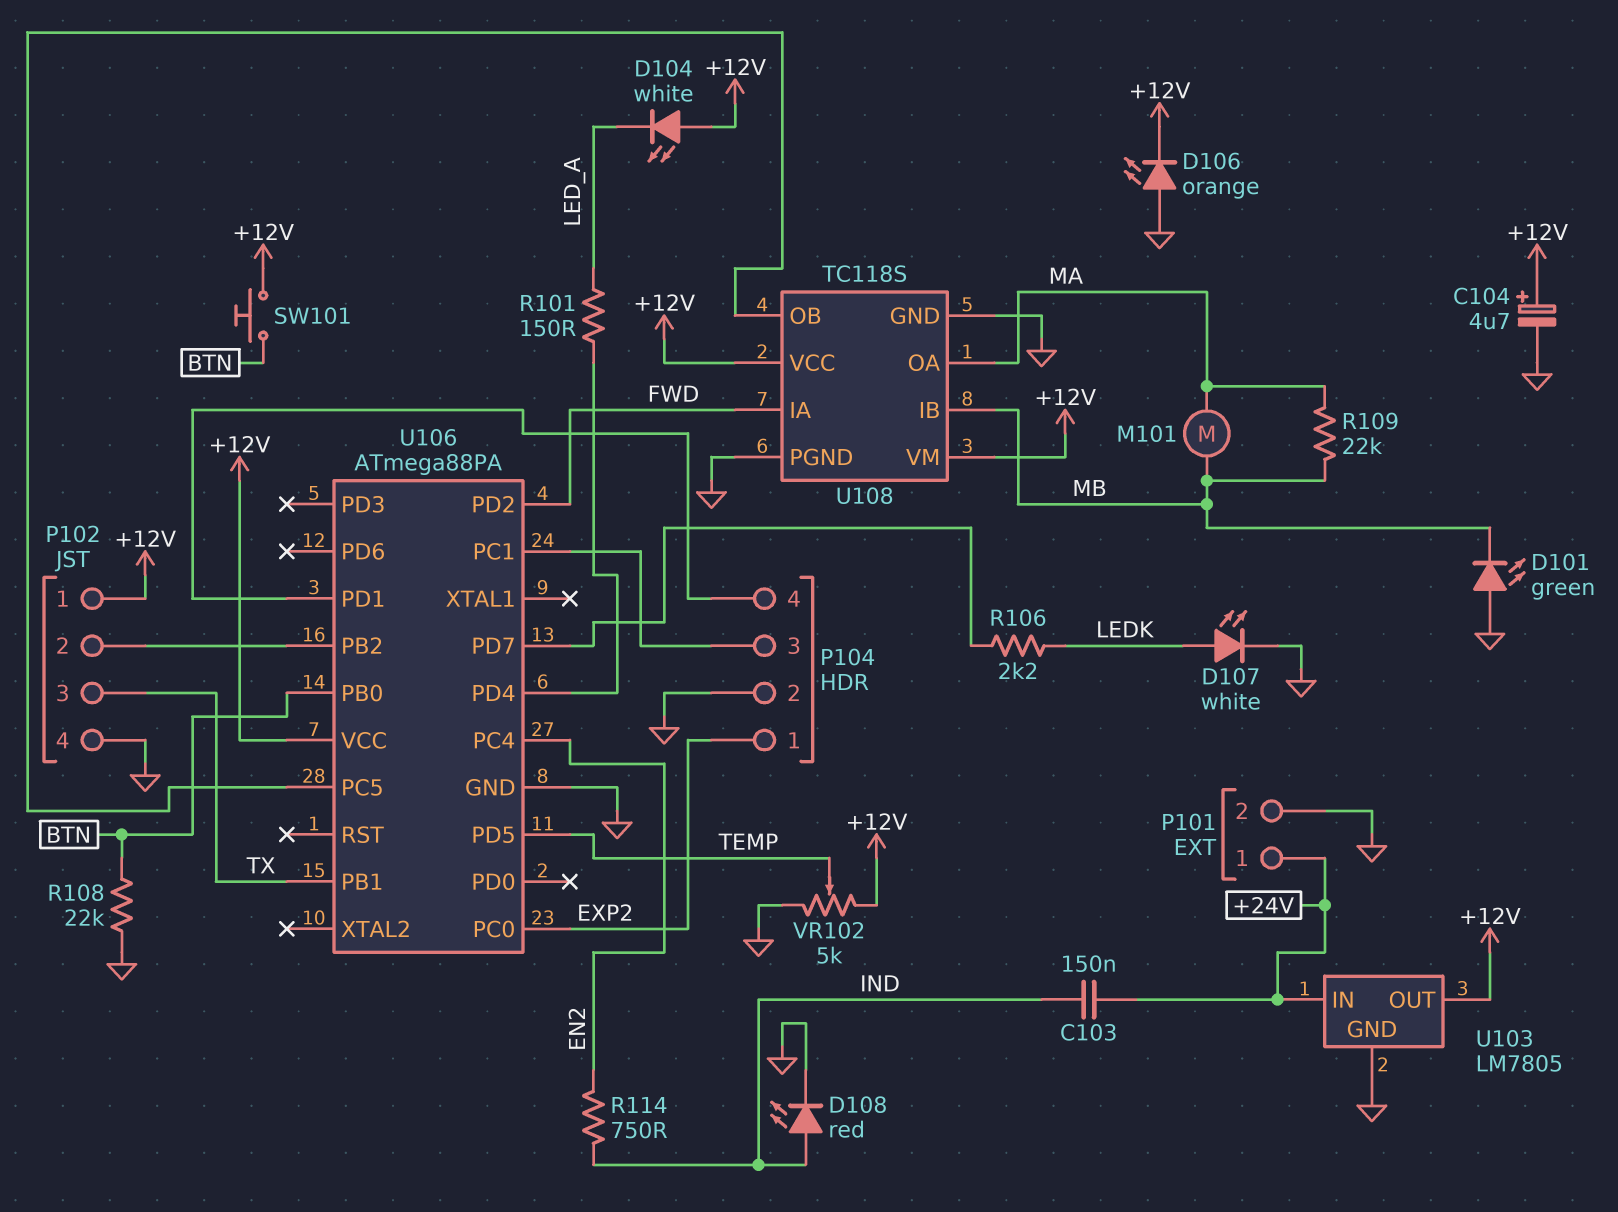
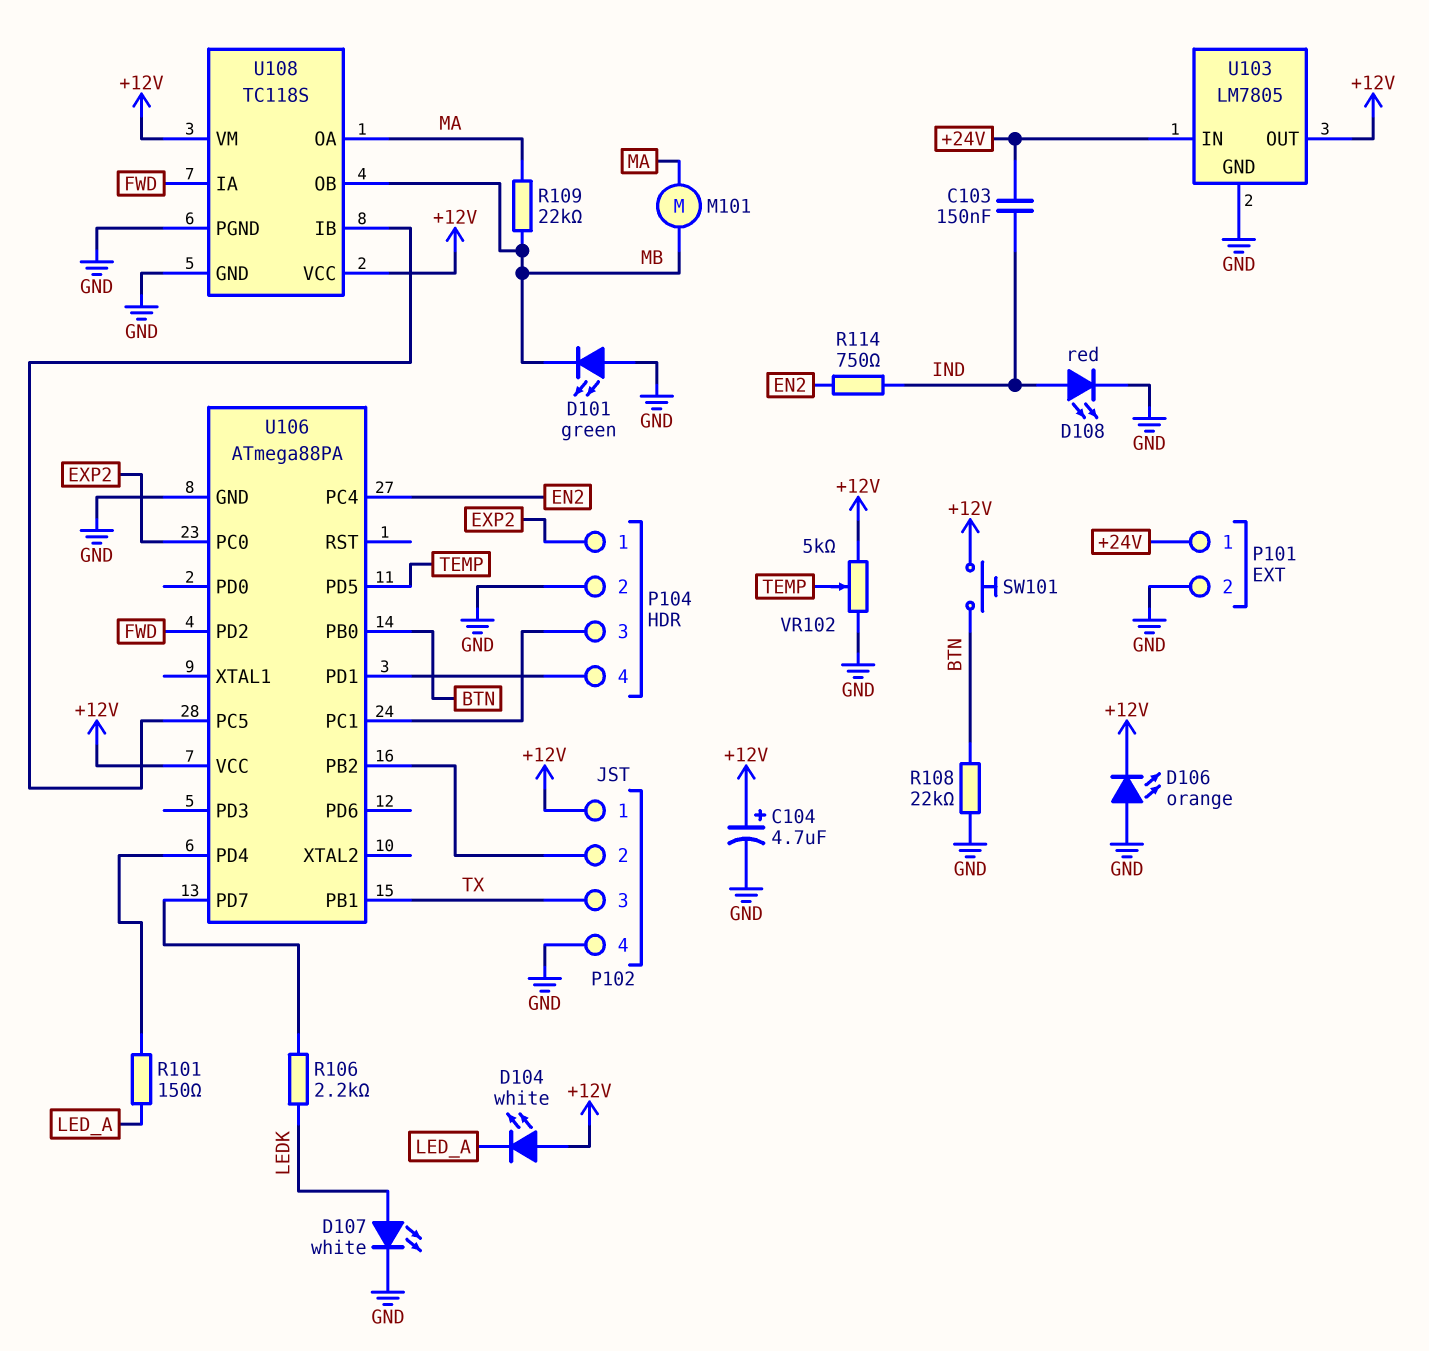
U108 pin IB: MB -> U106/PC5
U108 pin OB: U106/PC5 -> MB

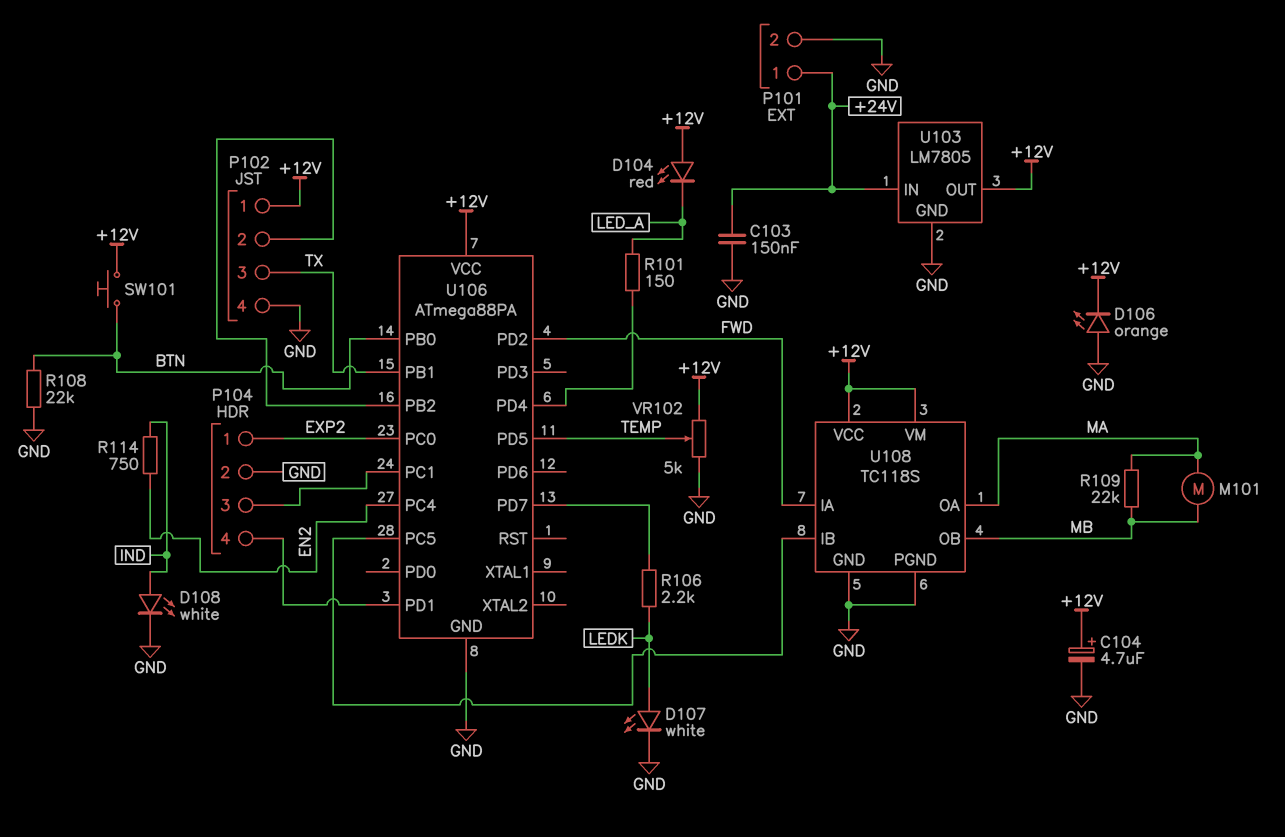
C103: 150nF (+24V, IND) -> 150nF (+24V, GND)
D101: LED green (A GND, K MB) -> none
D104: LED white (A +12V, K LED_A) -> LED red (A +12V, K LED_A)
D108: LED red (A IND, K GND) -> LED white (A IND, K GND)

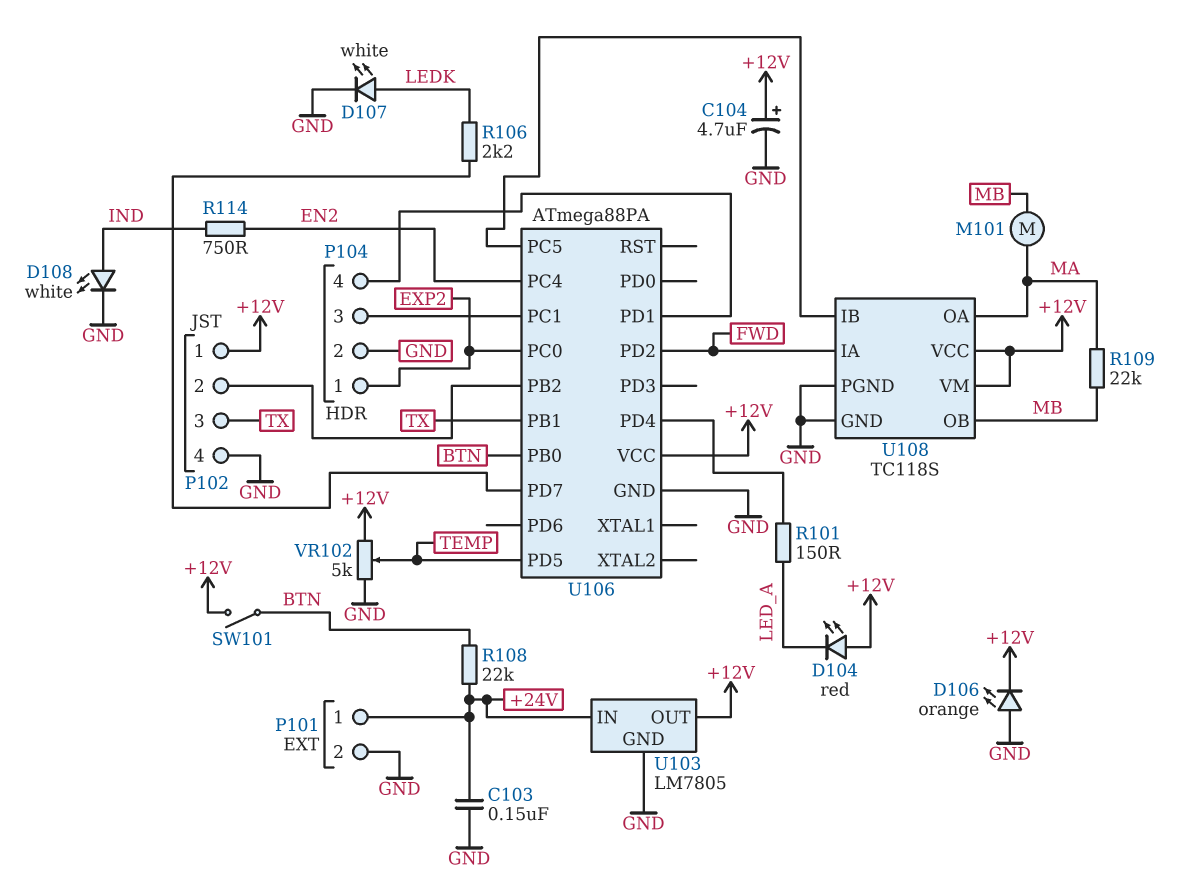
R108: 22k (BTN, GND) -> 22k (+24V, BTN)
SW101: button (+12V, BTN) -> switch (+12V, BTN)

